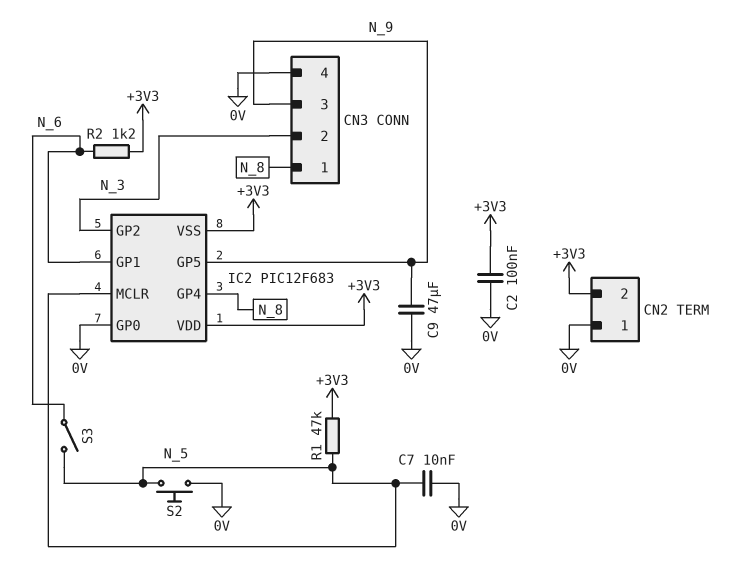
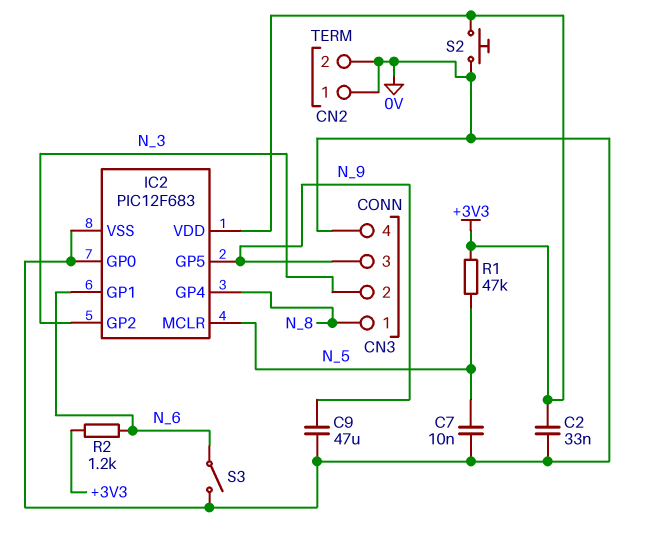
C2: 100nF (+3V3, 0V) -> 33nF (+3V3, 0V)
CN2 pin 2: +3V3 -> 0V
IC2 pin VSS: +3V3 -> 0V
S2: button (0V, N_5) -> button (+3V3, 0V)
S3: switch (N_5, N_6) -> switch (0V, N_6)

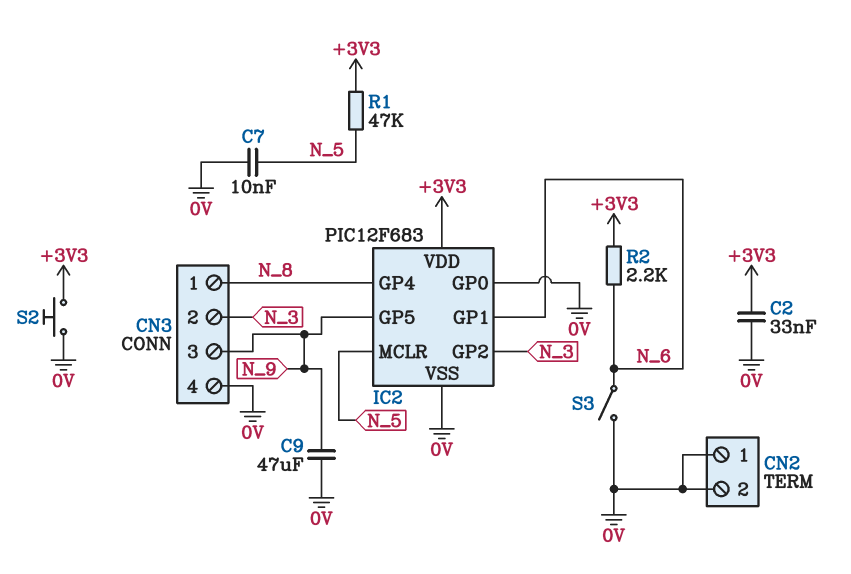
R2: 1.2k (+3V3, N_6) -> 2.2k (+3V3, N_6)

